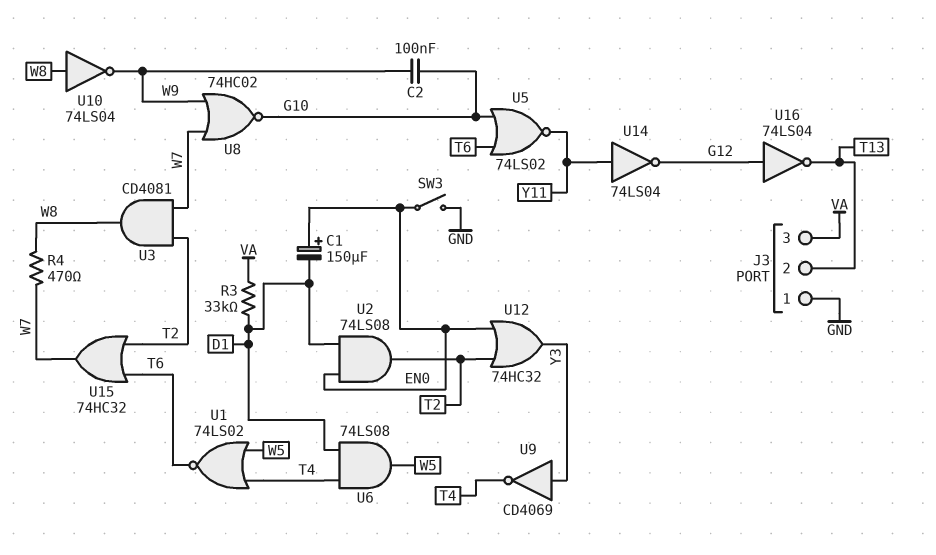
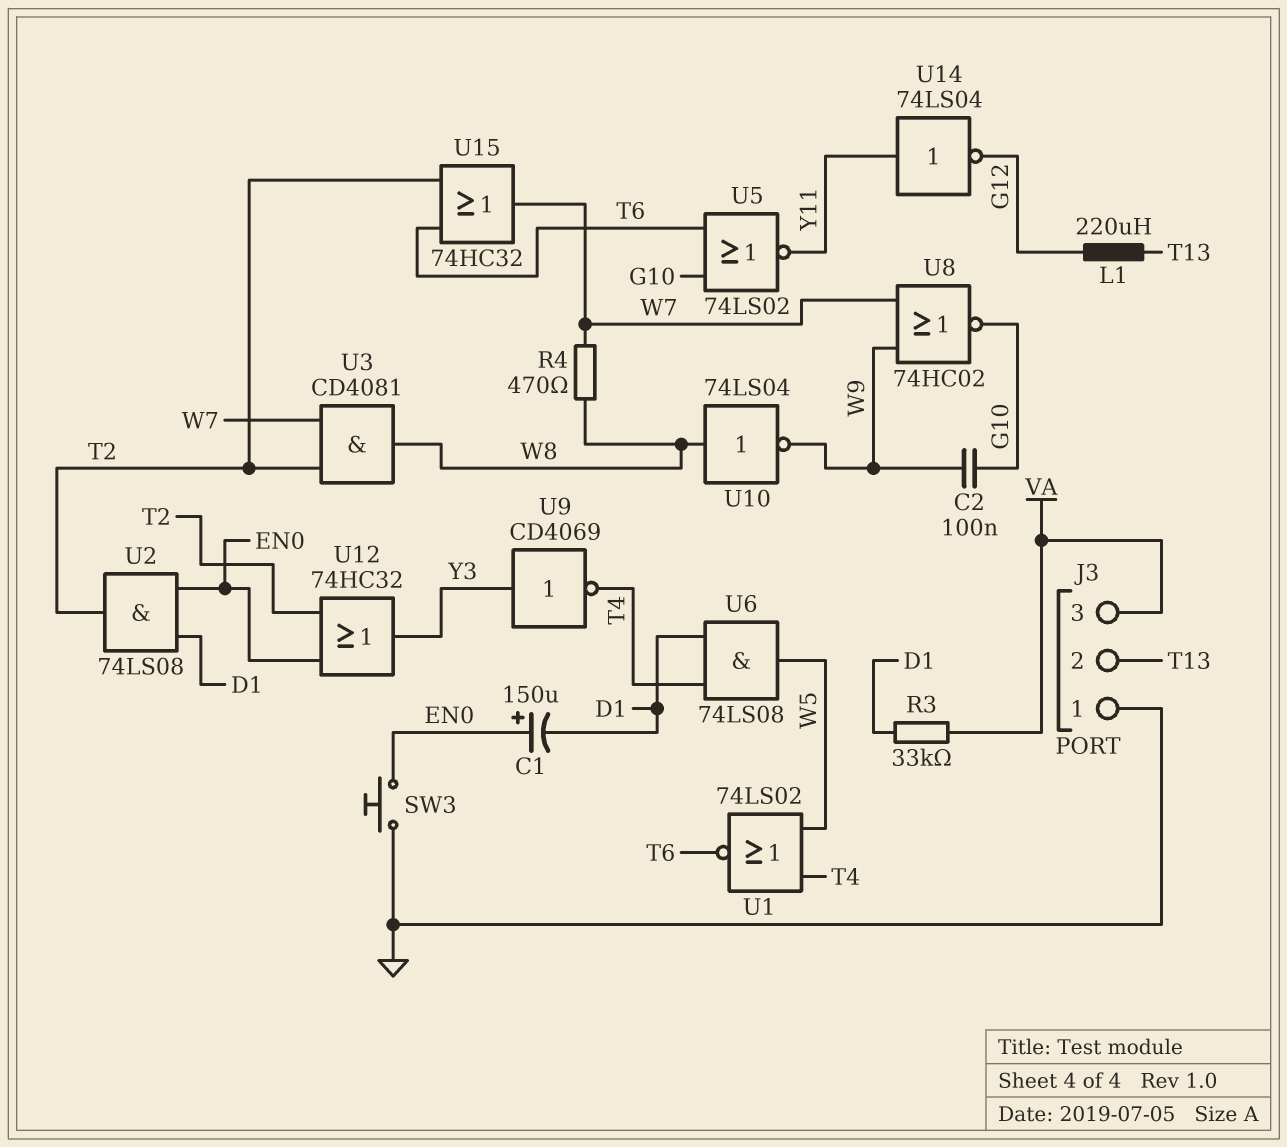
L1: none -> 220uH (G12, T13)
SW3: switch (EN0, GND) -> button (EN0, GND)
U16: NOT 74LS04 (in G12, out T13) -> none

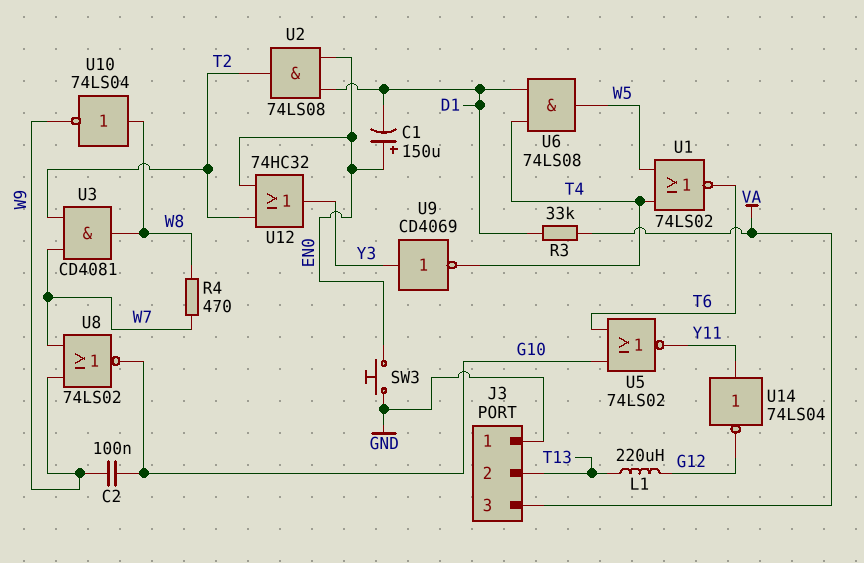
U8: NOR 74HC02 (in W7, in W9, out G10) -> NOR 74LS02 (in W7, in W9, out G10)
U15: OR 74HC32 (in T2, in T6, out W7) -> none

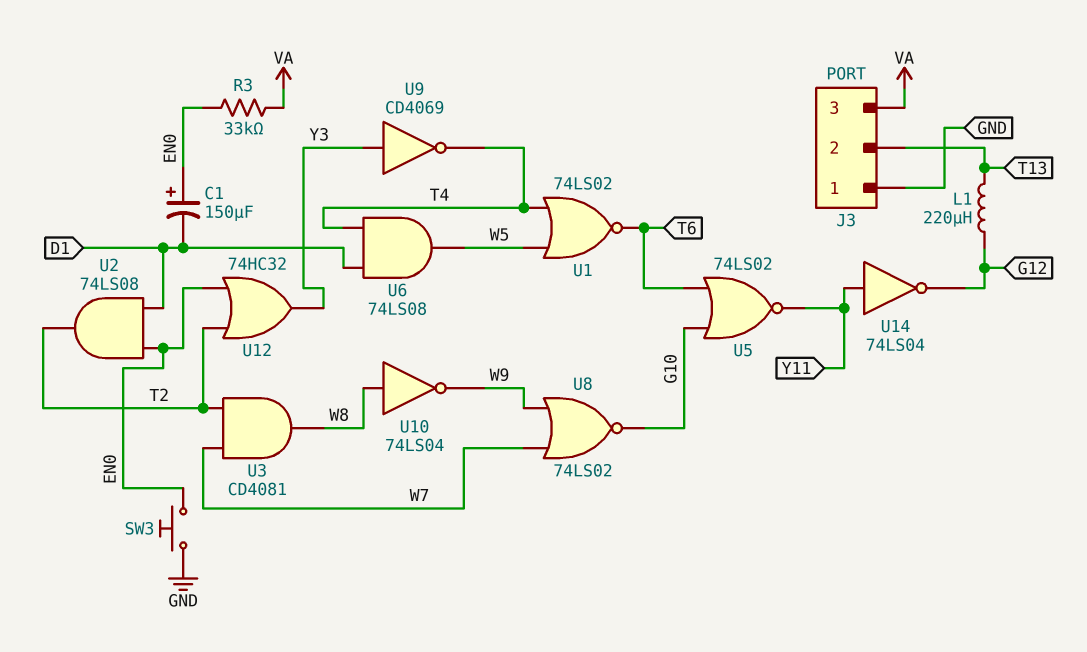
C2: 100nF (G10, W9) -> none
R3: 33k (D1, VA) -> 33k (EN0, VA)
R4: 470 (W7, W8) -> none

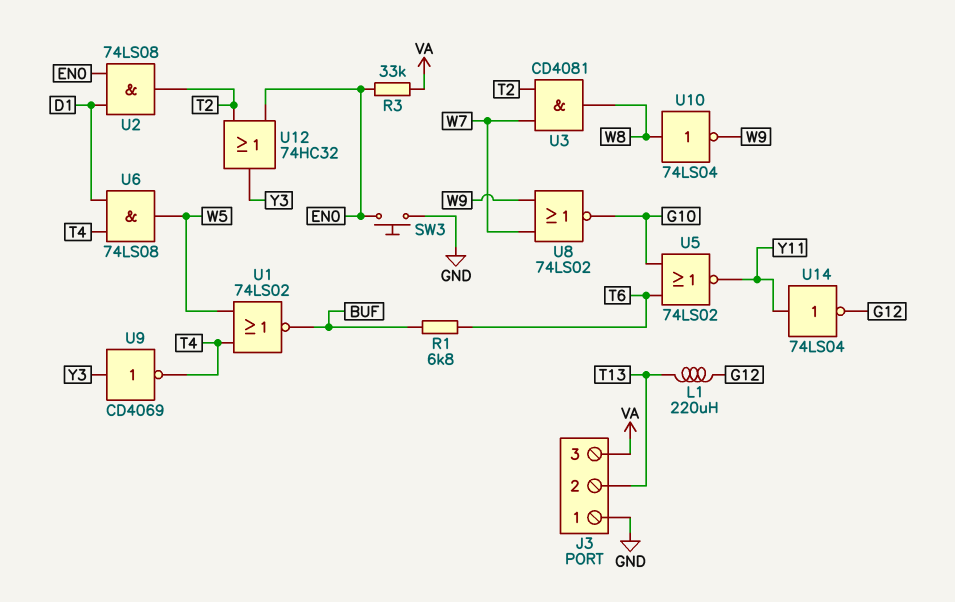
C1: 150uF (plus EN0, minus D1) -> none
R1: none -> 6.8k (BUF, T6)
U1: NOR 74LS02 (in T4, in W5, out T6) -> NOR 74LS02 (in T4, in W5, out BUF)

